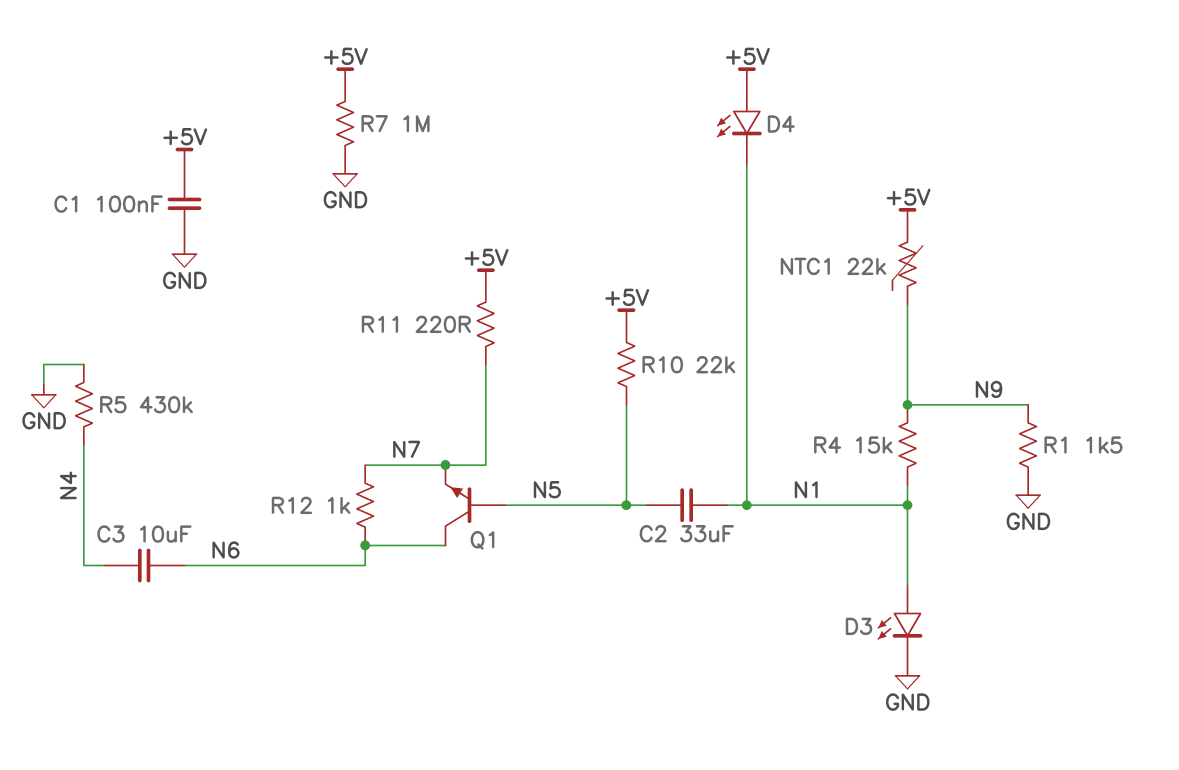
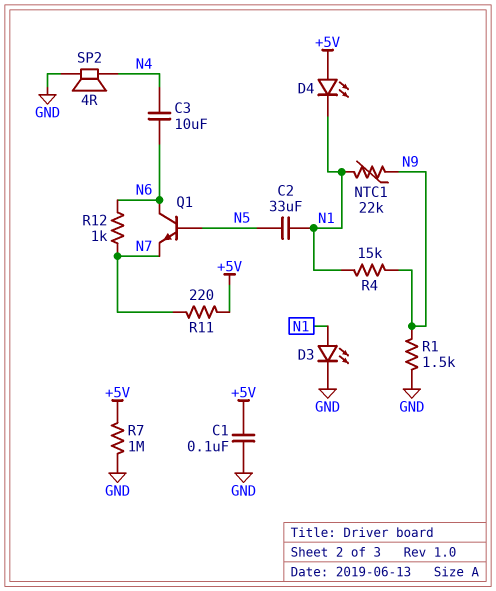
NTC1: 22k (+5V, N9) -> 22k (N1, N9)
R5: 430k (GND, N4) -> none
R10: 22k (+5V, N5) -> none
SP2: none -> speaker 4R (GND, N4)

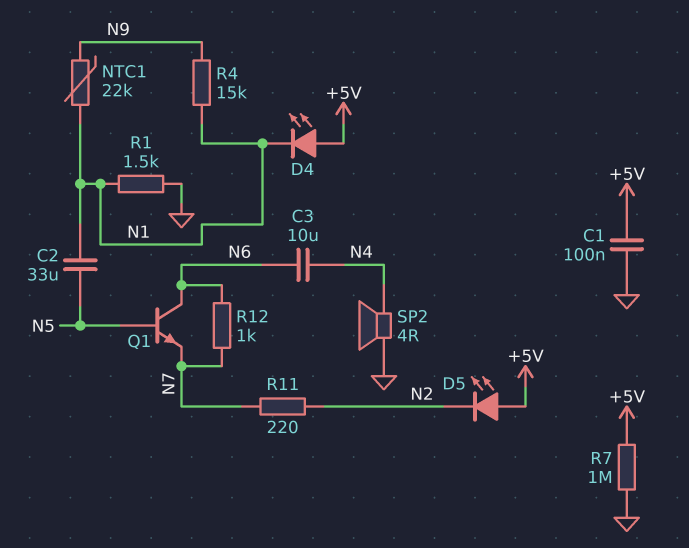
D3: LED (A N1, K GND) -> none
D5: none -> LED (A +5V, K N2)
R1: 1.5k (GND, N9) -> 1.5k (GND, N1)
R11: 220 (+5V, N7) -> 220 (N2, N7)

